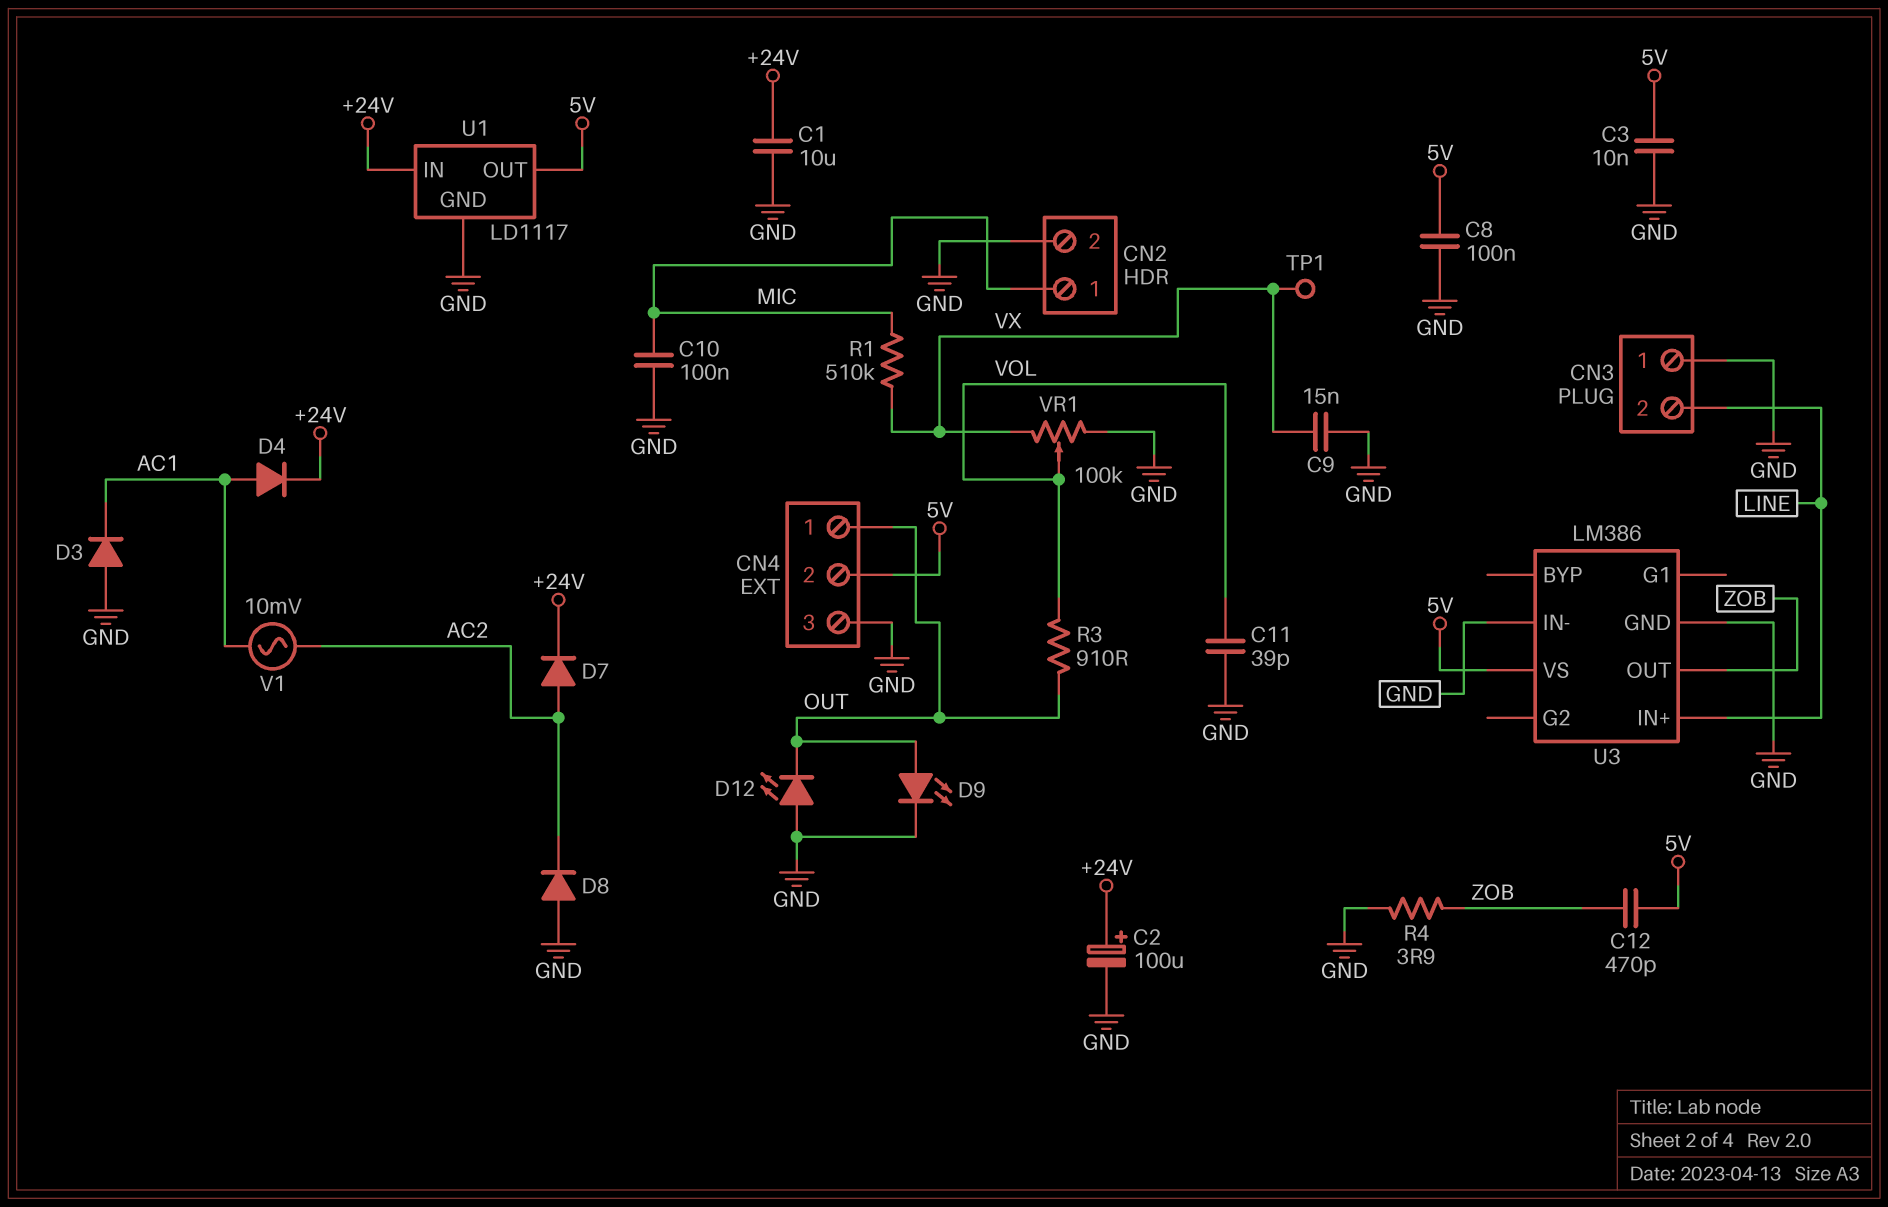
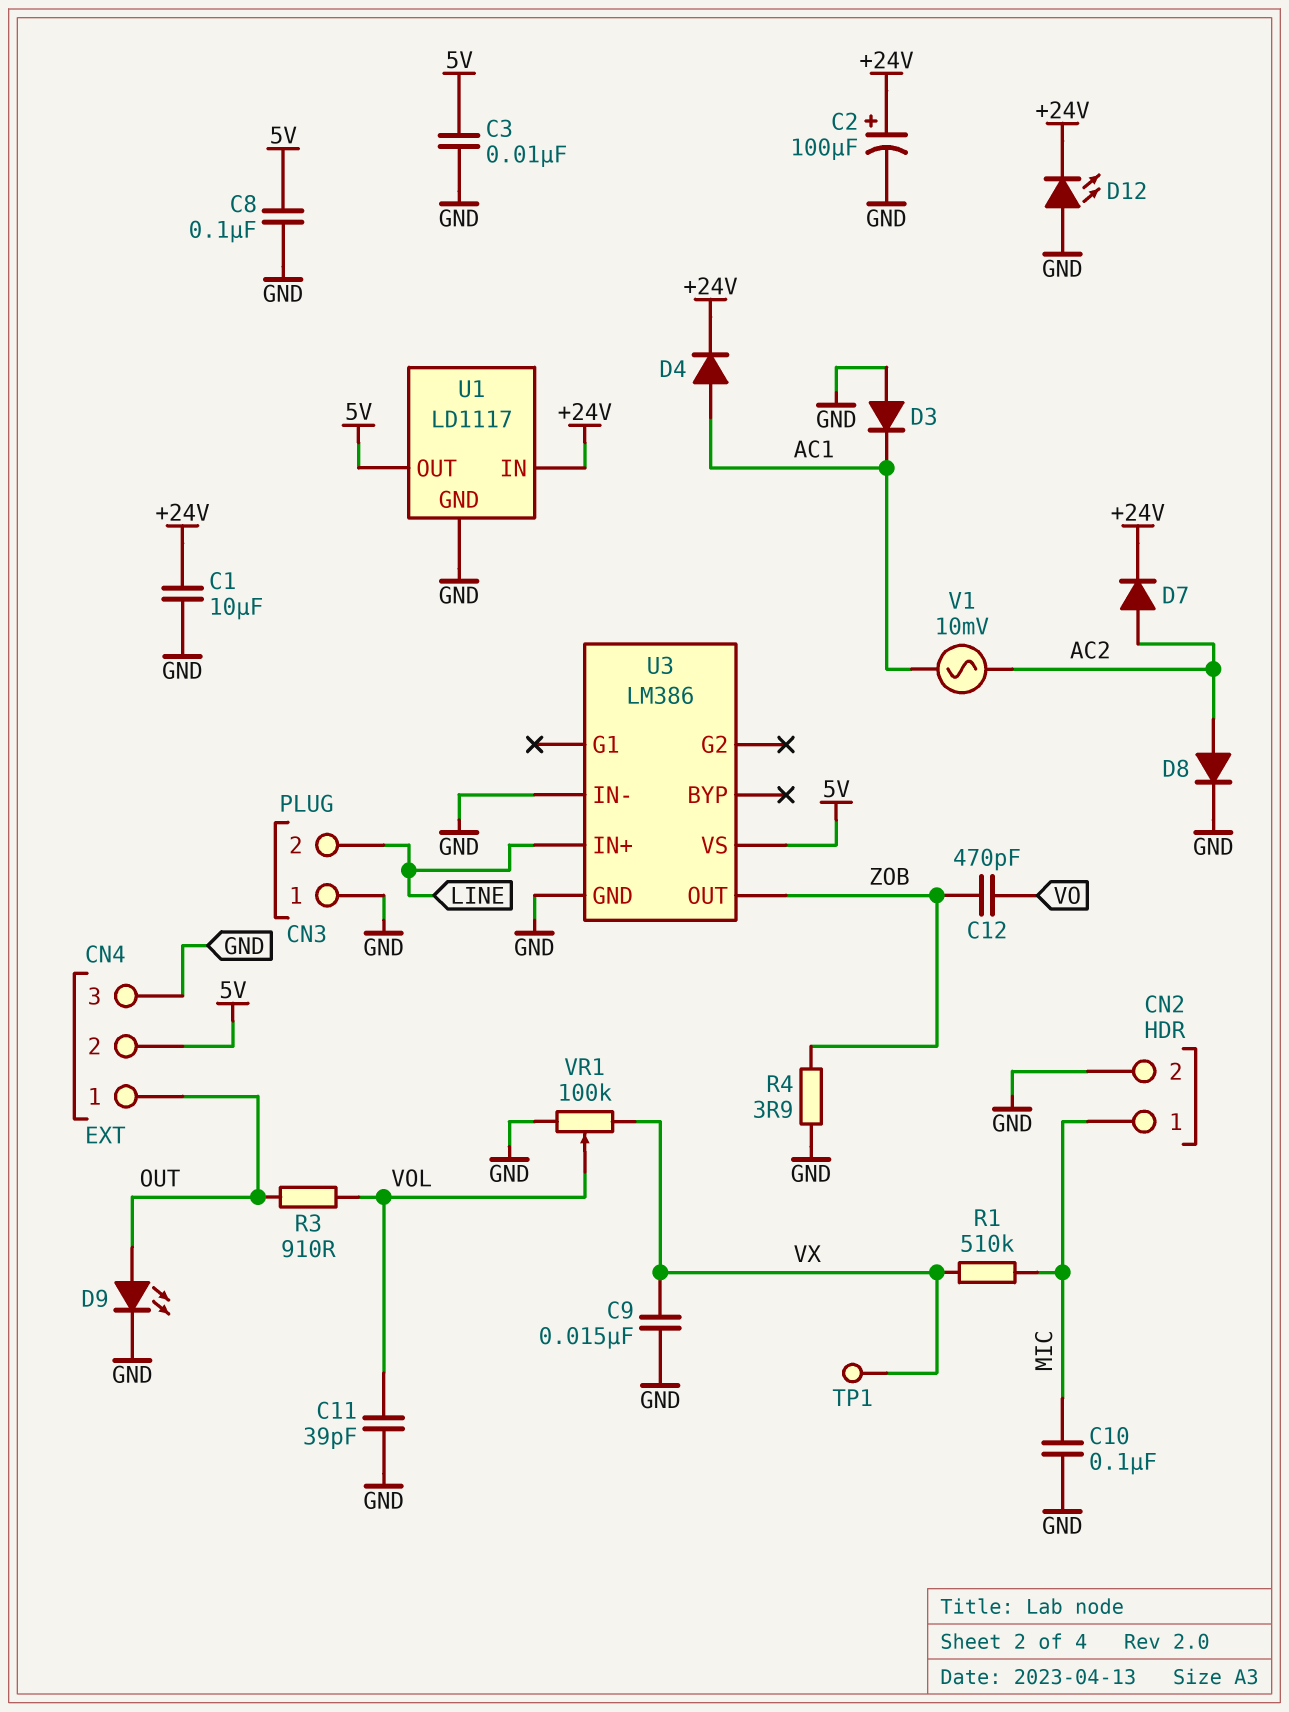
C12: 470pF (5V, ZOB) -> 470pF (VO, ZOB)
D8: diode (A GND, K AC2) -> diode (A AC2, K GND)
D12: LED (A GND, K OUT) -> LED (A GND, K +24V)

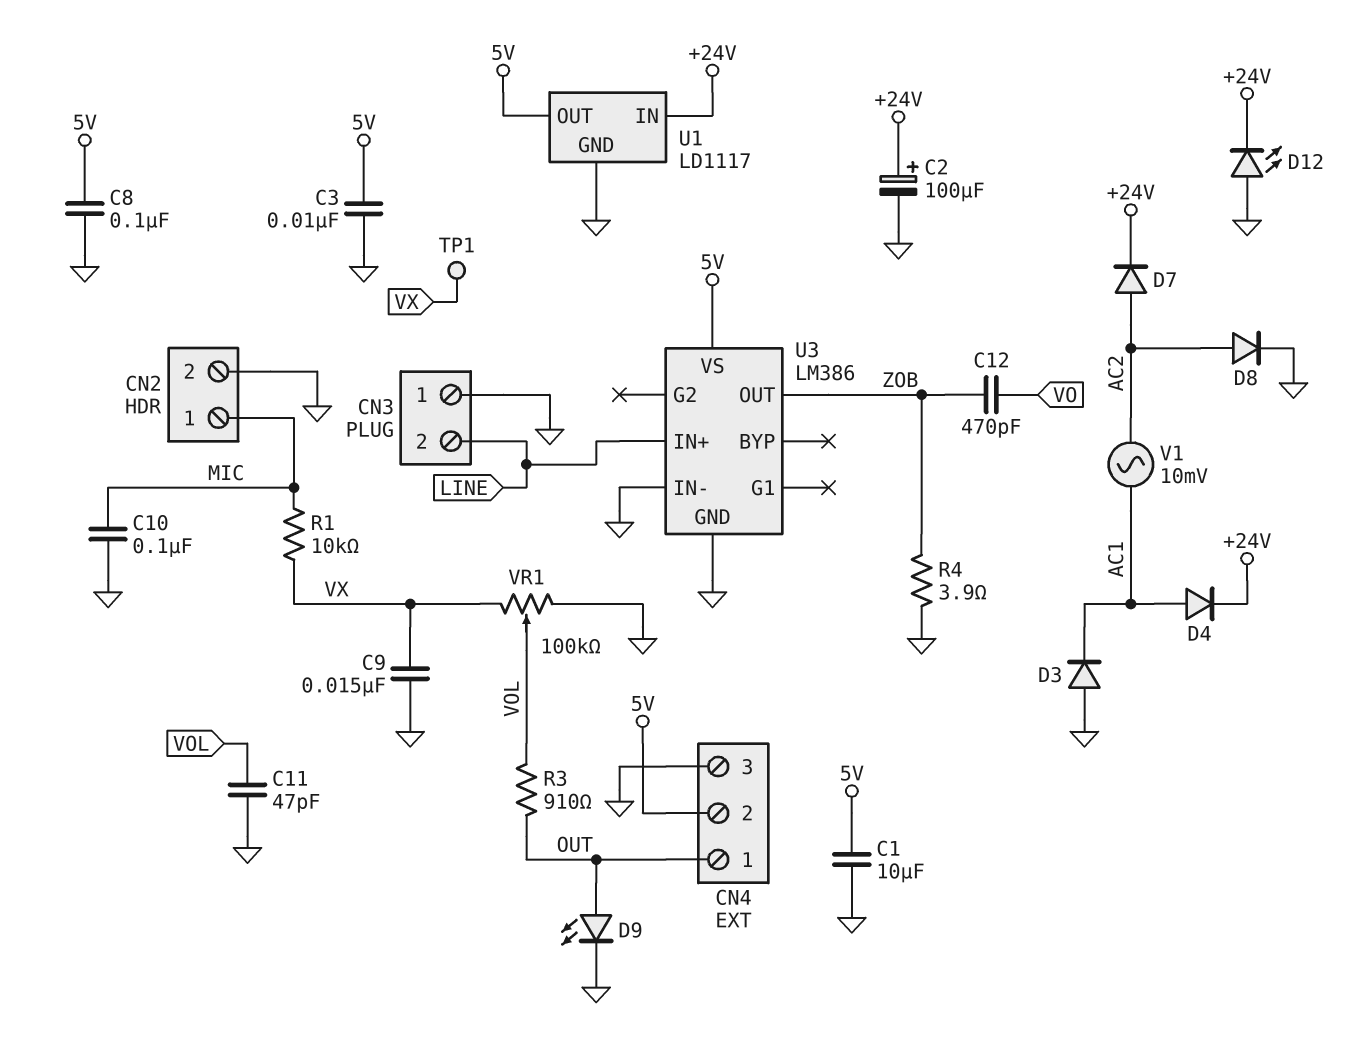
C1: 10uF (+24V, GND) -> 10uF (5V, GND)
C11: 39pF (GND, VOL) -> 47pF (GND, VOL)
R1: 510k (MIC, VX) -> 10k (MIC, VX)

